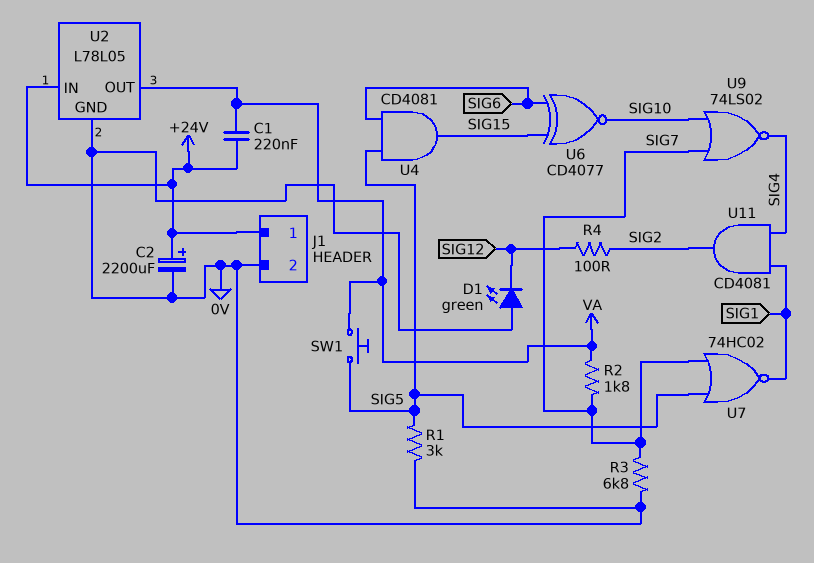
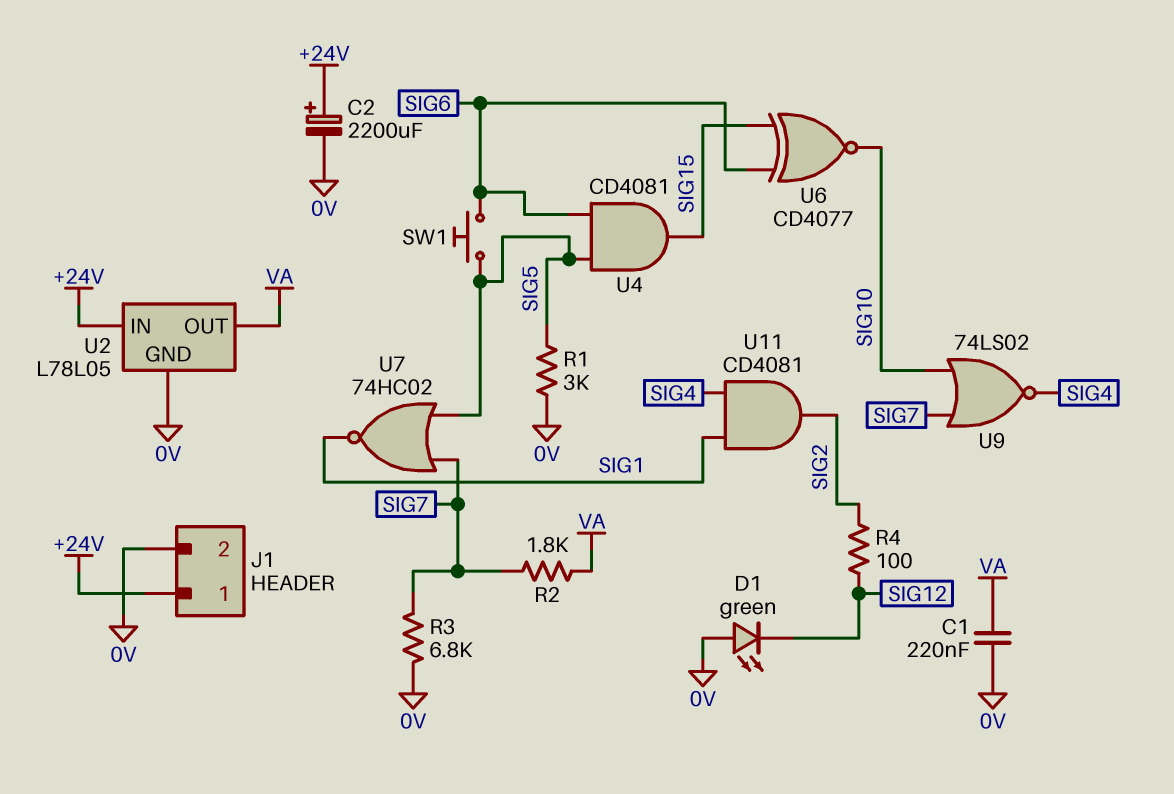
C1: 220nF (+24V, VA) -> 220nF (0V, VA)
SW1: button (SIG5, VA) -> button (SIG5, SIG6)

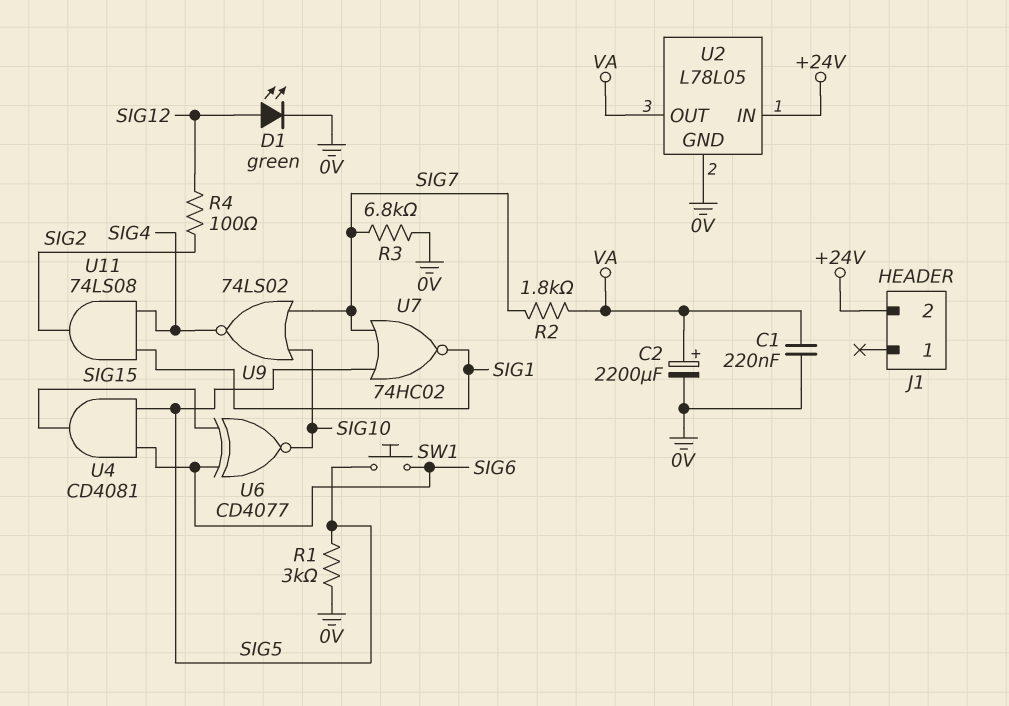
C2: 2200uF (plus +24V, minus 0V) -> 2200uF (plus VA, minus 0V)
D1: LED green (A 0V, K SIG12) -> LED green (A SIG12, K 0V)
J1 pin 1: +24V -> none
J1 pin 2: 0V -> +24V
U11: AND CD4081 (in SIG1, in SIG4, out SIG2) -> AND 74LS08 (in SIG1, in SIG4, out SIG2)

